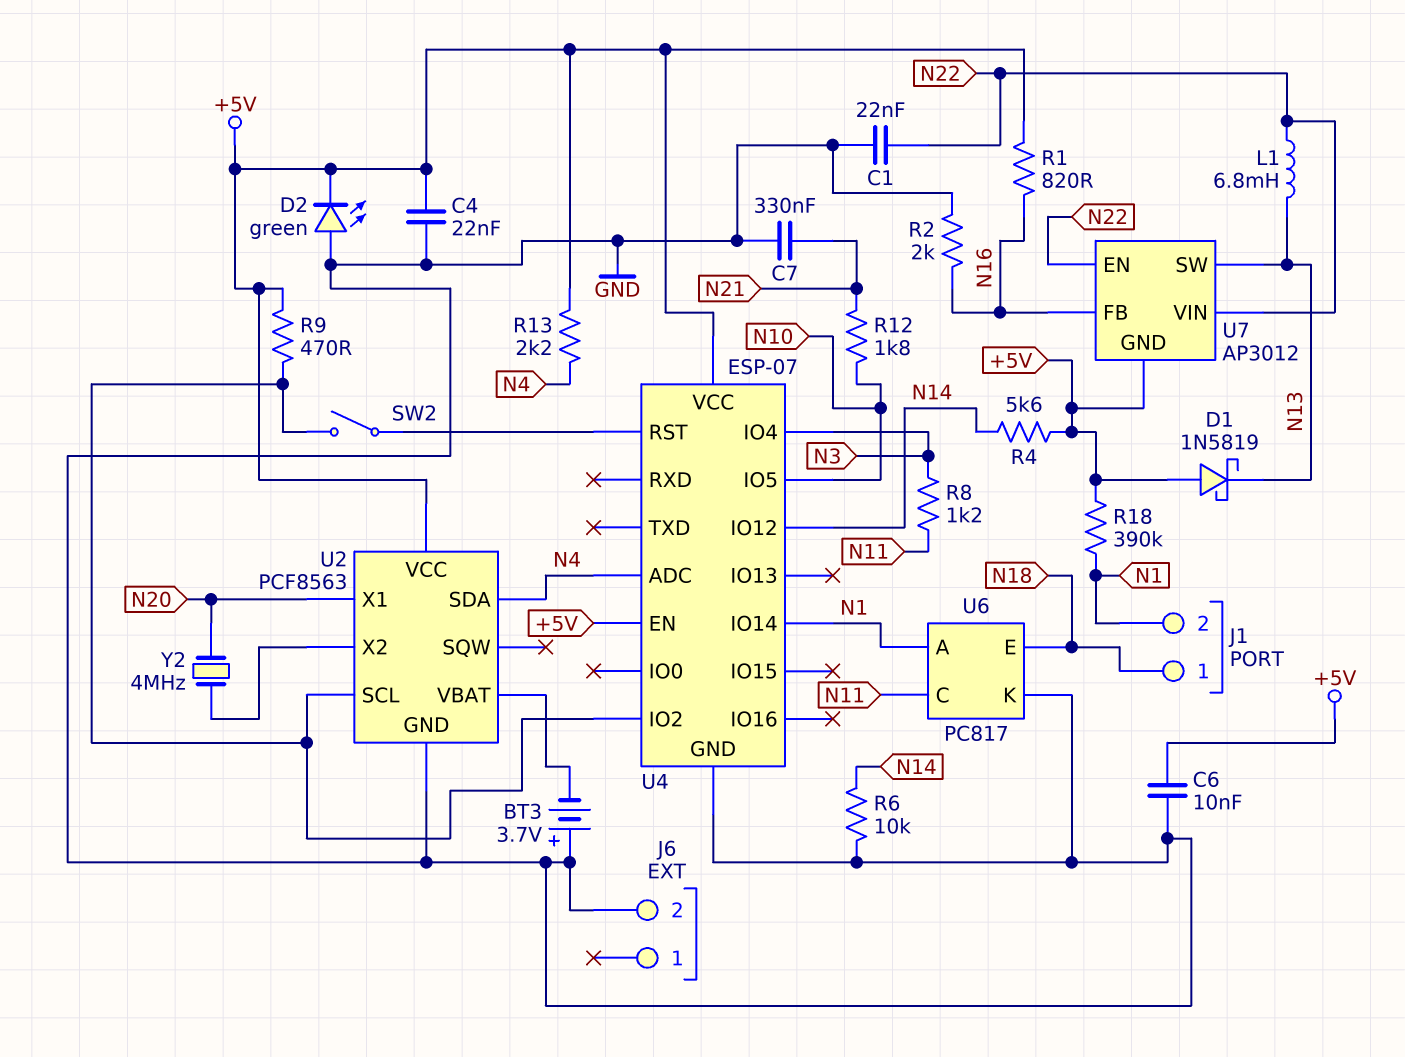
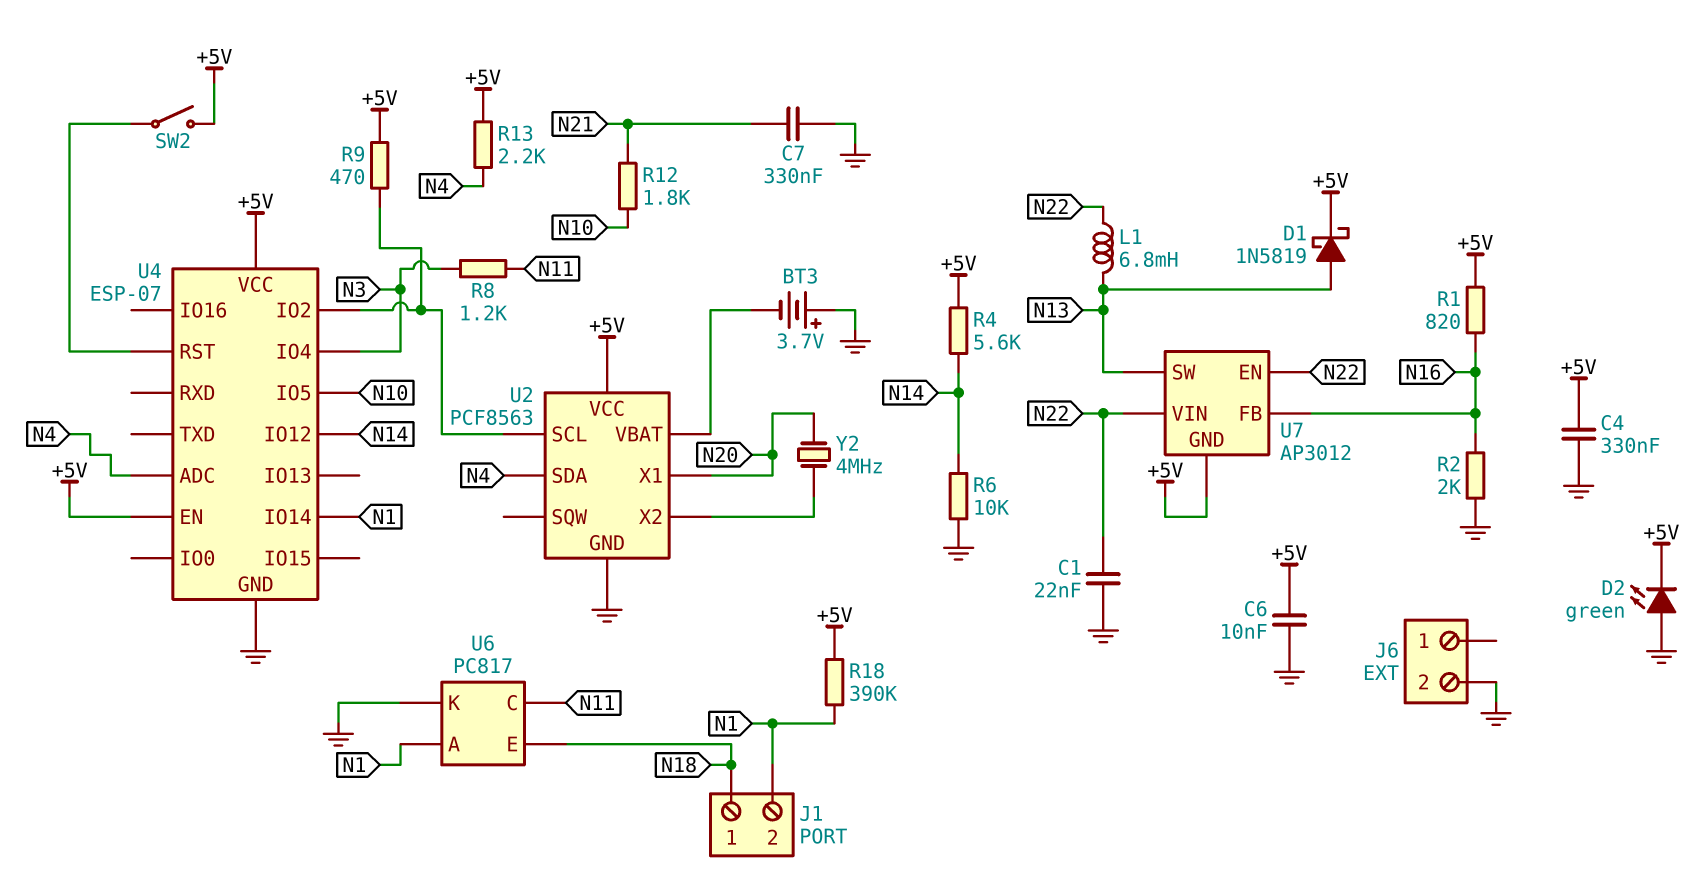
C4: 22nF (+5V, GND) -> 330nF (+5V, GND)
D1: schottky 1N5819 (A +5V, K N13) -> schottky 1N5819 (A N13, K +5V)
SW2: switch (U2/SCL, U4/RST) -> switch (+5V, U4/RST)

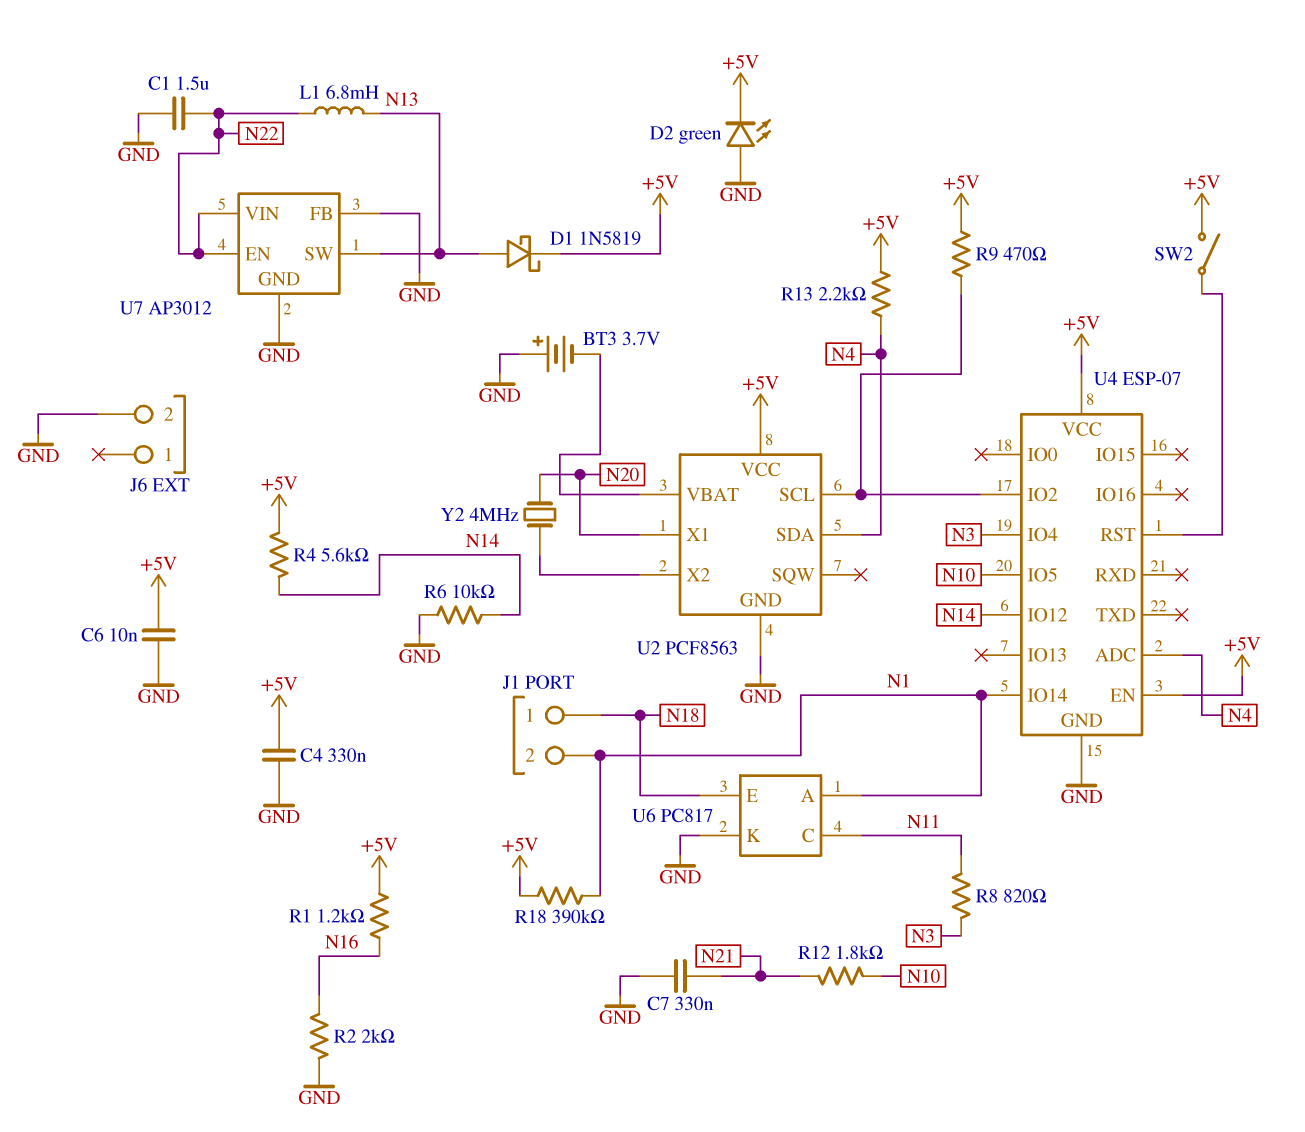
C1: 22nF (GND, N22) -> 1.5uF (GND, N22)
R1: 820 (+5V, N16) -> 1.2k (+5V, N16)
R8: 1.2k (N3, N11) -> 820 (N3, N11)
U7 pin FB: N16 -> GND
U7 pin GND: +5V -> GND

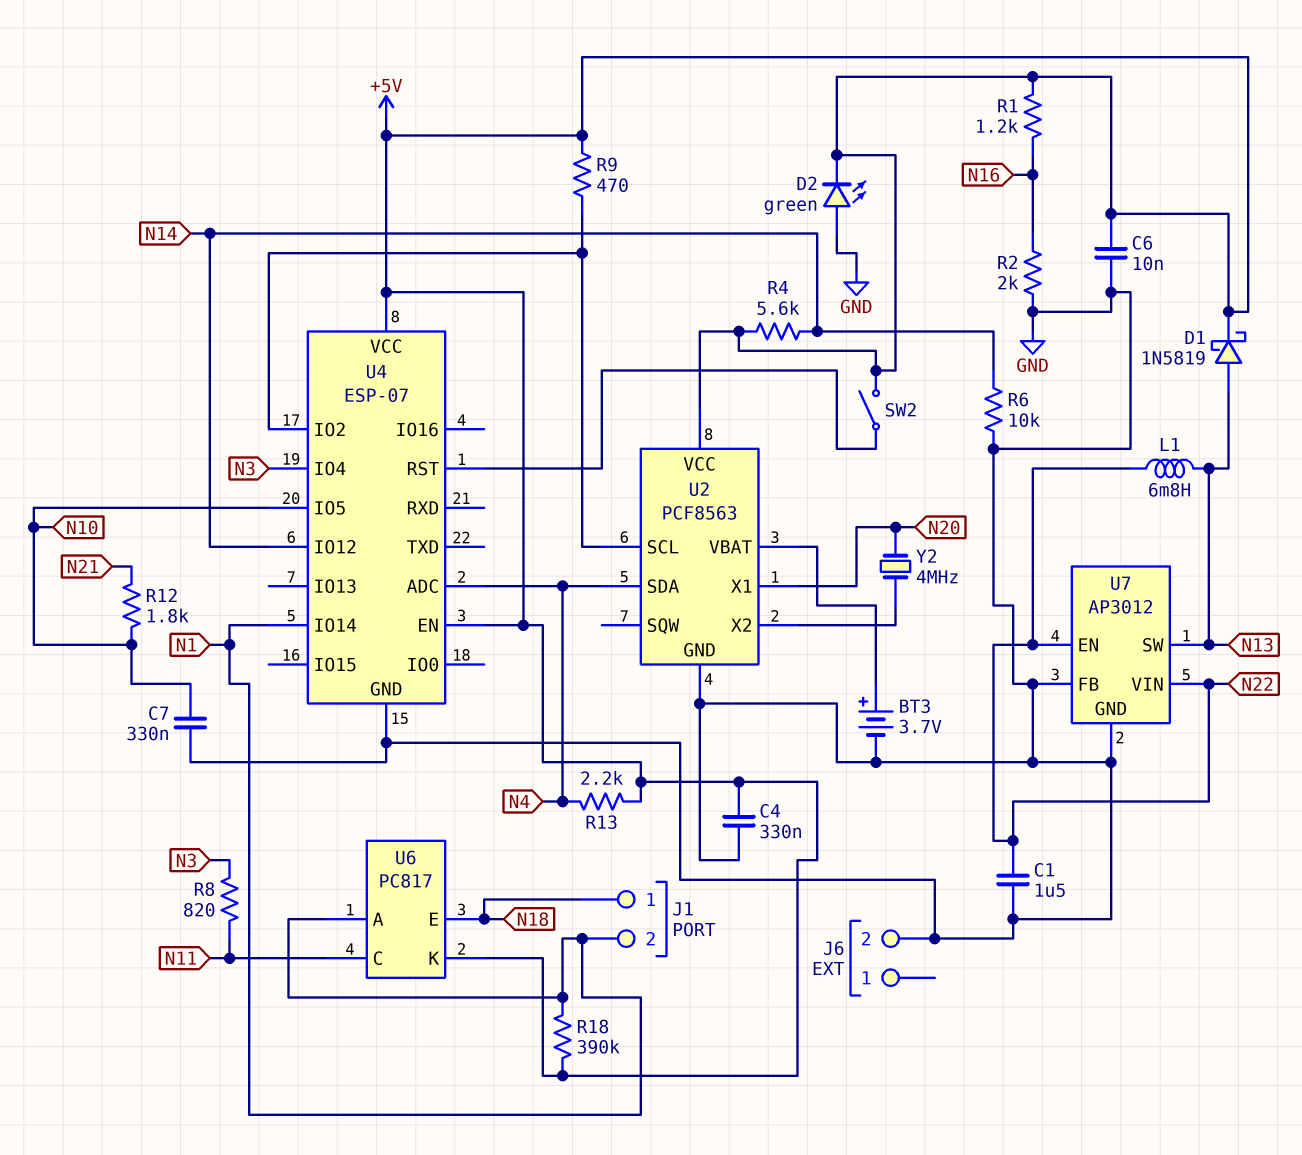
BT3: 3.7V (plus GND, minus U2/VBAT) -> 3.7V (plus U2/VBAT, minus GND)
C7: 330nF (GND, N21) -> 330nF (GND, N10)
U6 pin K: GND -> +5V

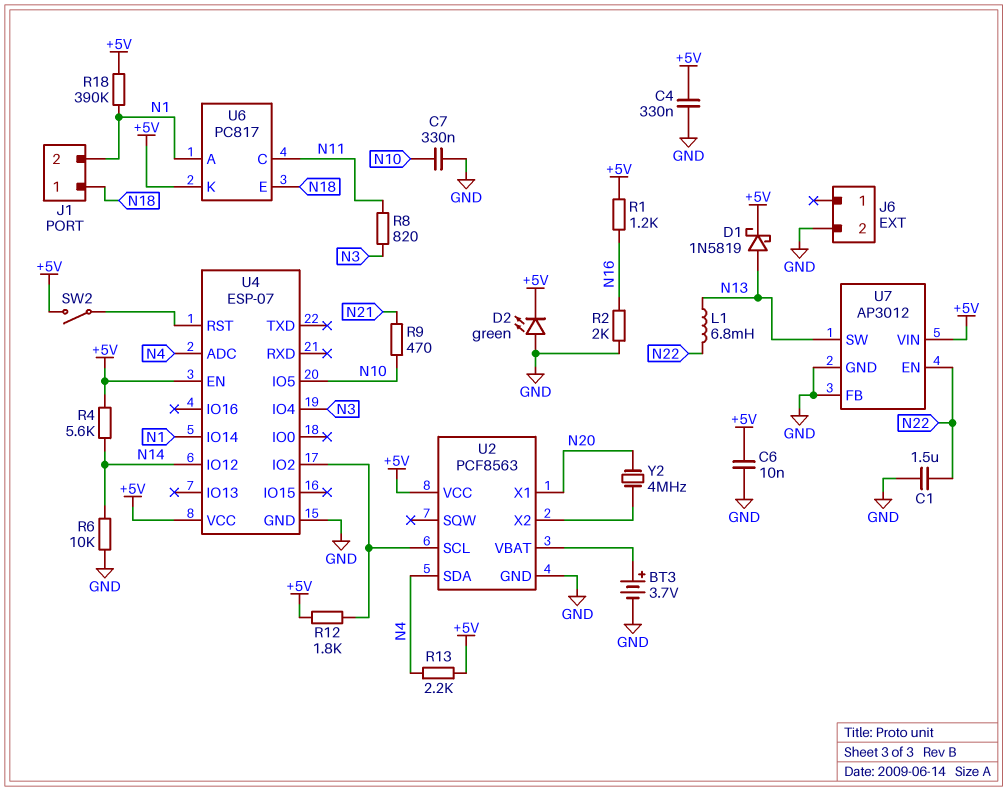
R9: 470 (+5V, U2/SCL) -> 470 (N10, N21)
R12: 1.8k (N10, N21) -> 1.8k (+5V, U2/SCL)
U7 pin VIN: N22 -> +5V

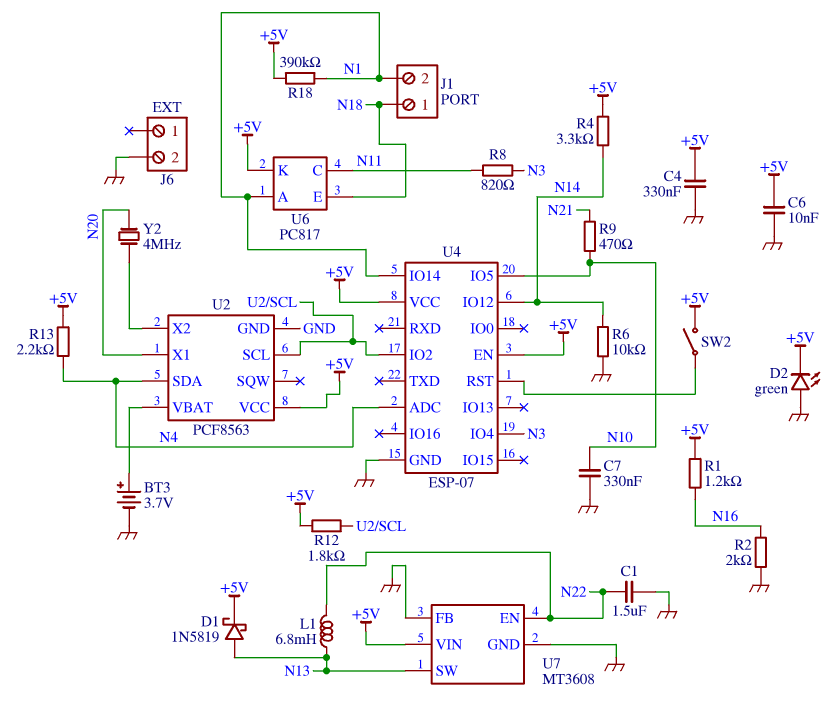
R4: 5.6k (+5V, N14) -> 3.3k (+5V, N14)
U7: AP3012 -> MT3608

